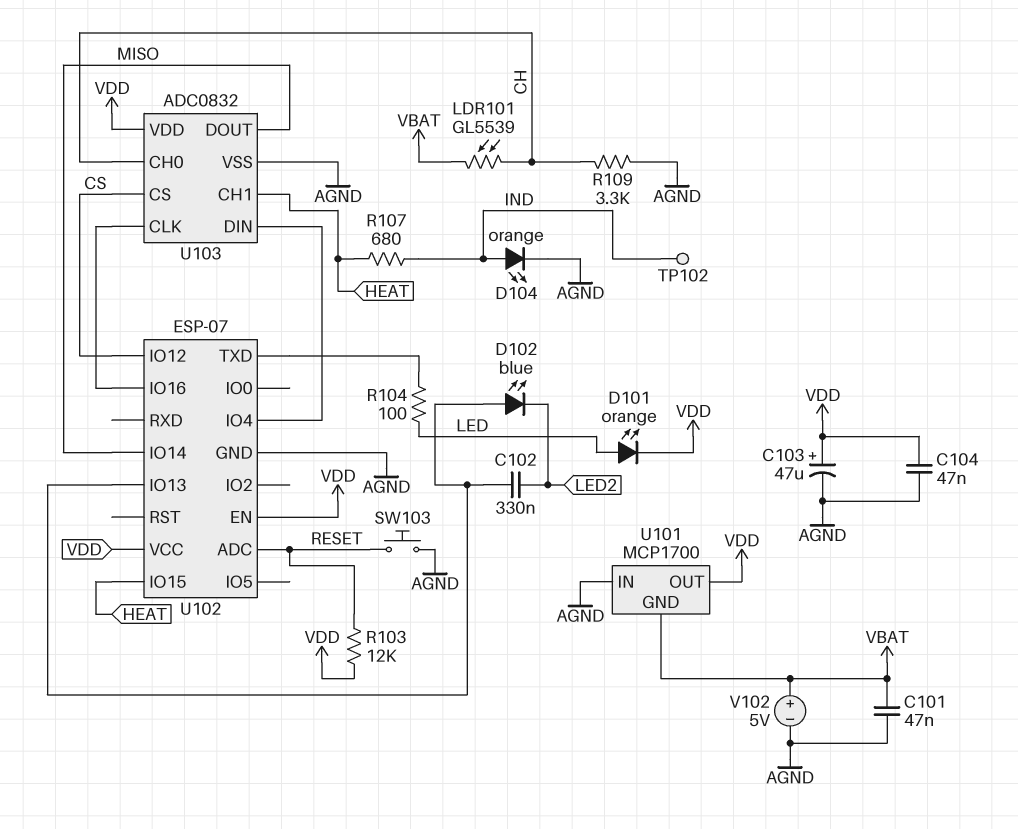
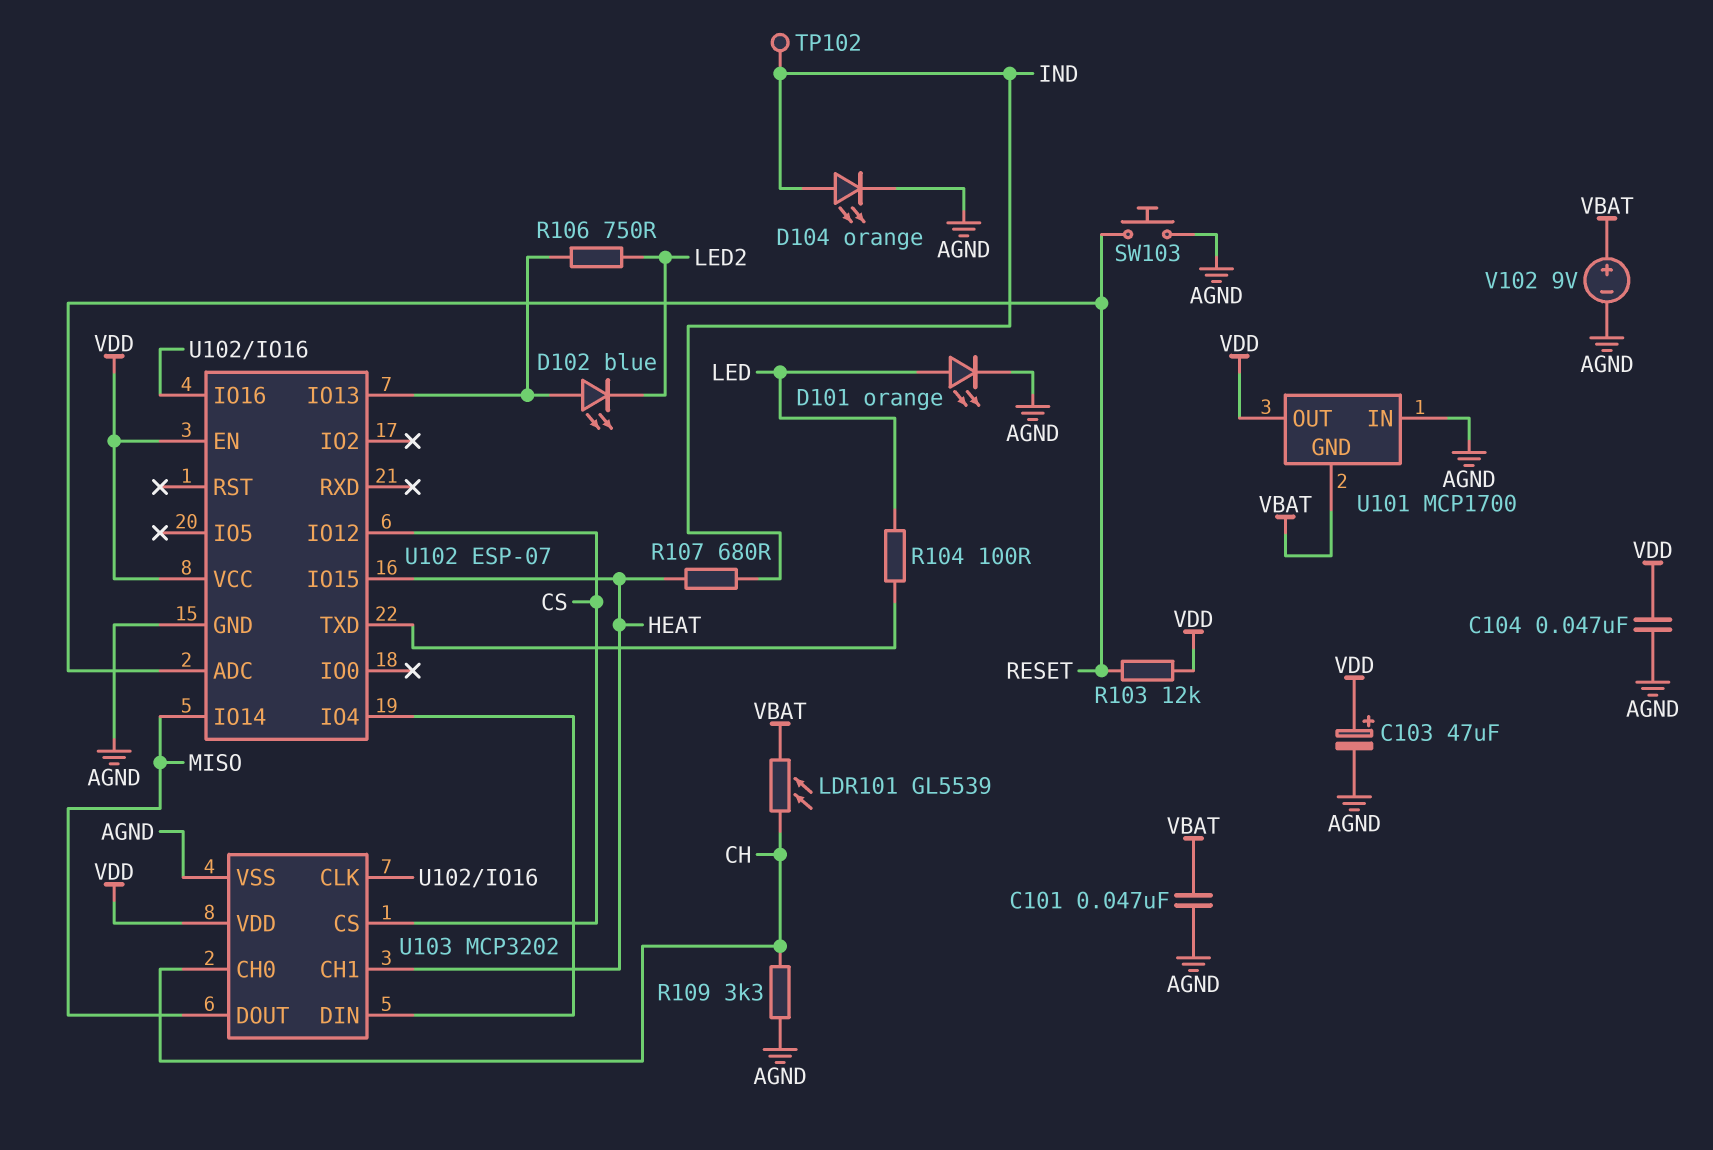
C102: 330nF (LED2, U102/IO13) -> none
D101: LED orange (A LED, K VDD) -> LED orange (A LED, K AGND)
R106: none -> 750 (LED2, U102/IO13)
U103: ADC0832 -> MCP3202
V102: 5V (plus VBAT, minus AGND) -> 9V (plus VBAT, minus AGND)

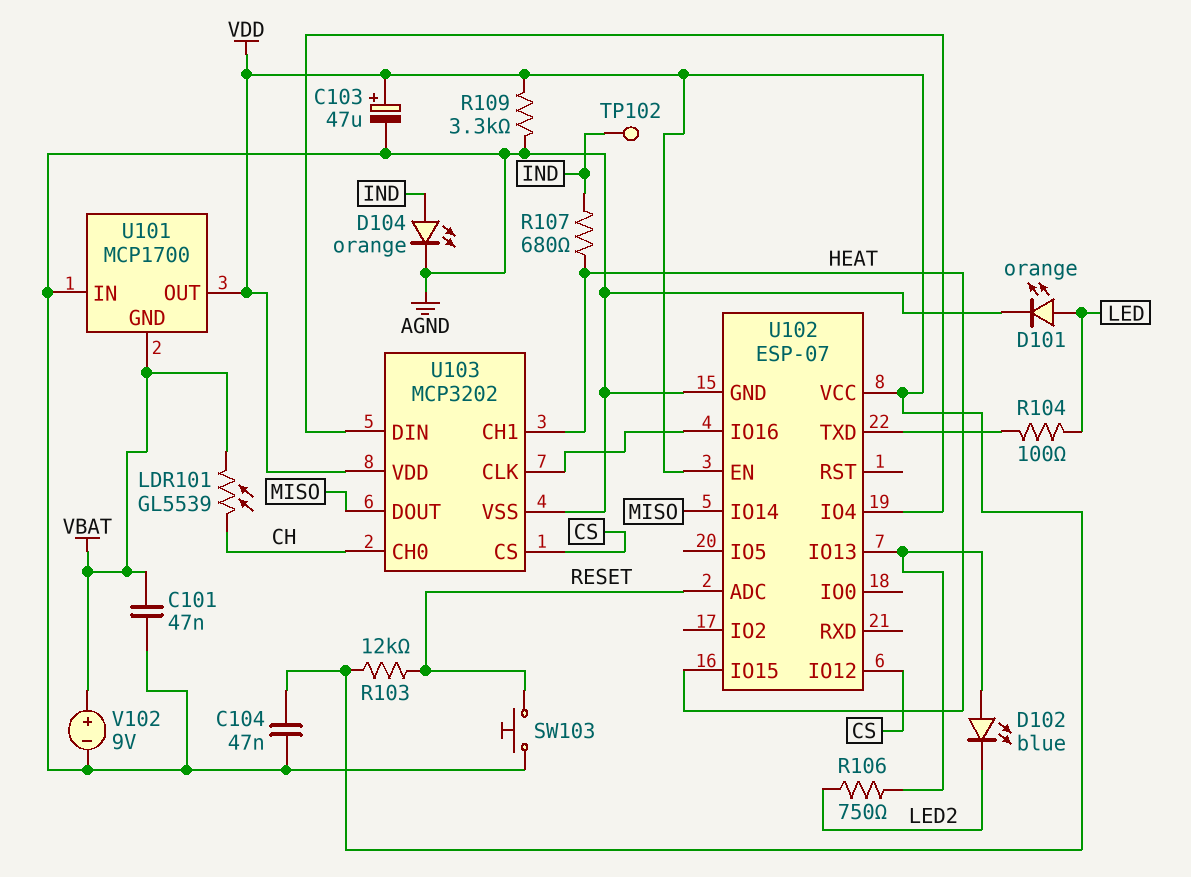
R109: 3.3k (AGND, CH) -> 3.3k (AGND, VDD)

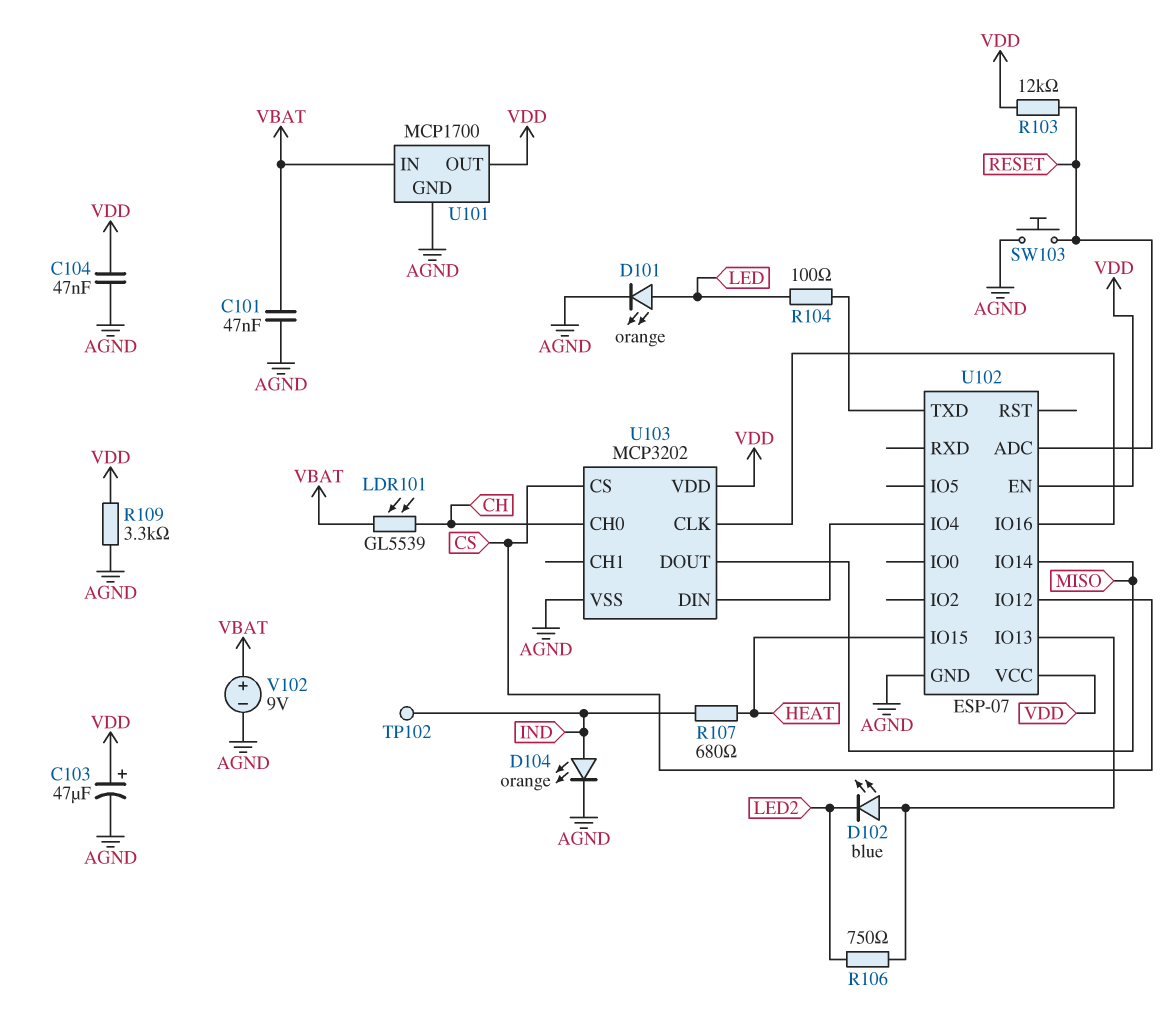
U101 pin GND: VBAT -> AGND
U101 pin IN: AGND -> VBAT
U103 pin CH1: HEAT -> none

